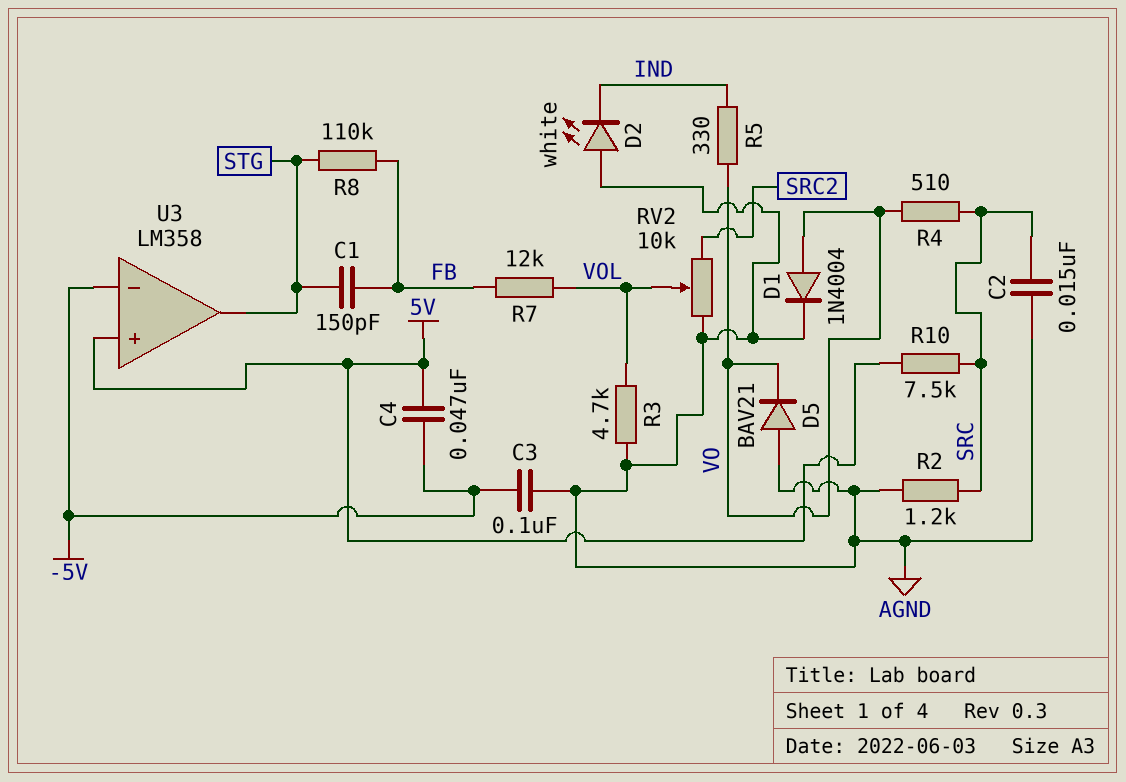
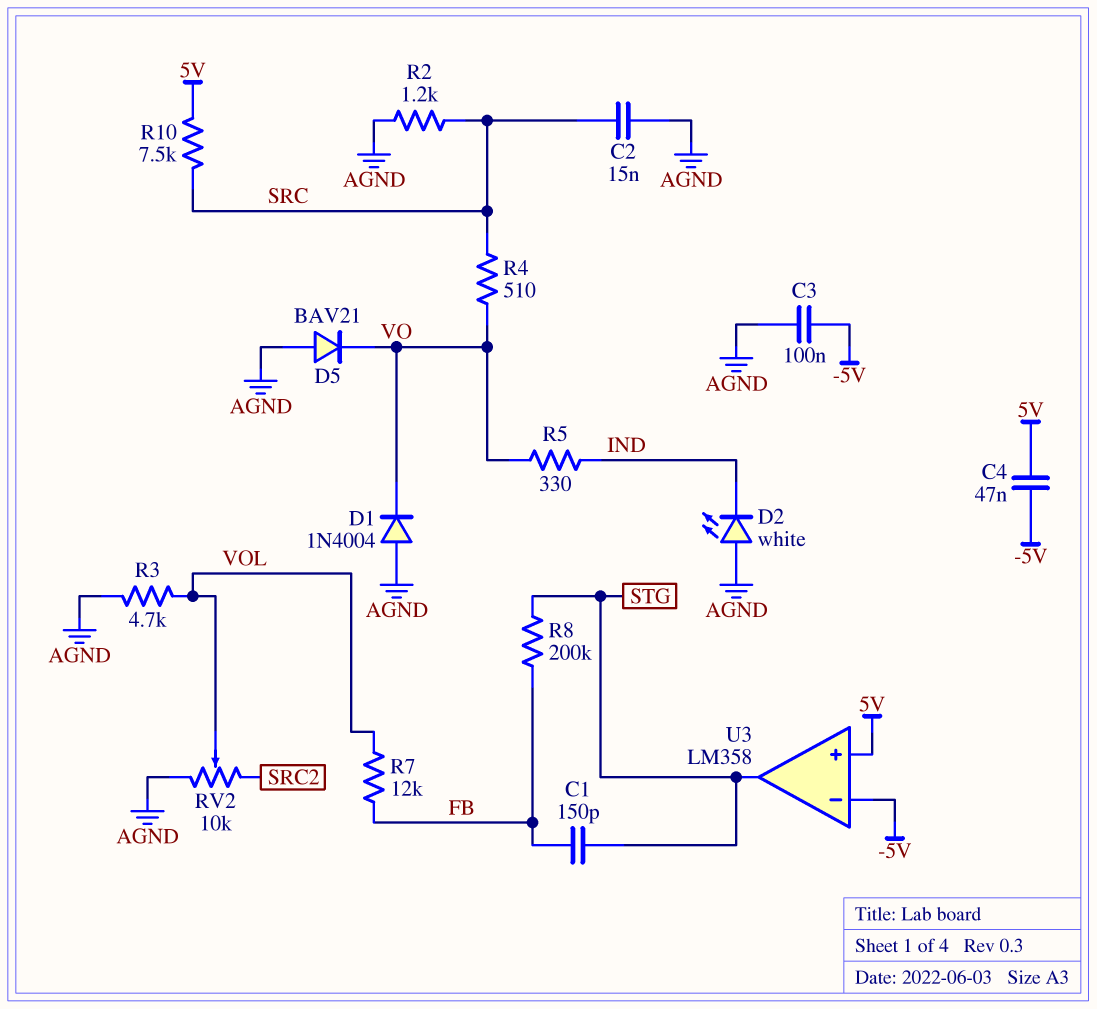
D1: diode 1N4004 (A VO, K AGND) -> diode 1N4004 (A AGND, K VO)
R8: 110k (FB, STG) -> 200k (FB, STG)

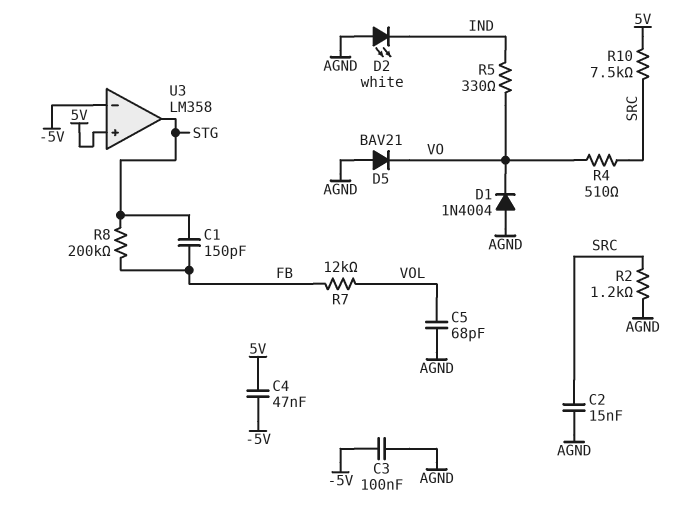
C5: none -> 68pF (AGND, VOL)
R3: 4.7k (AGND, VOL) -> none
RV2: 10k (AGND, SRC2, wiper VOL) -> none

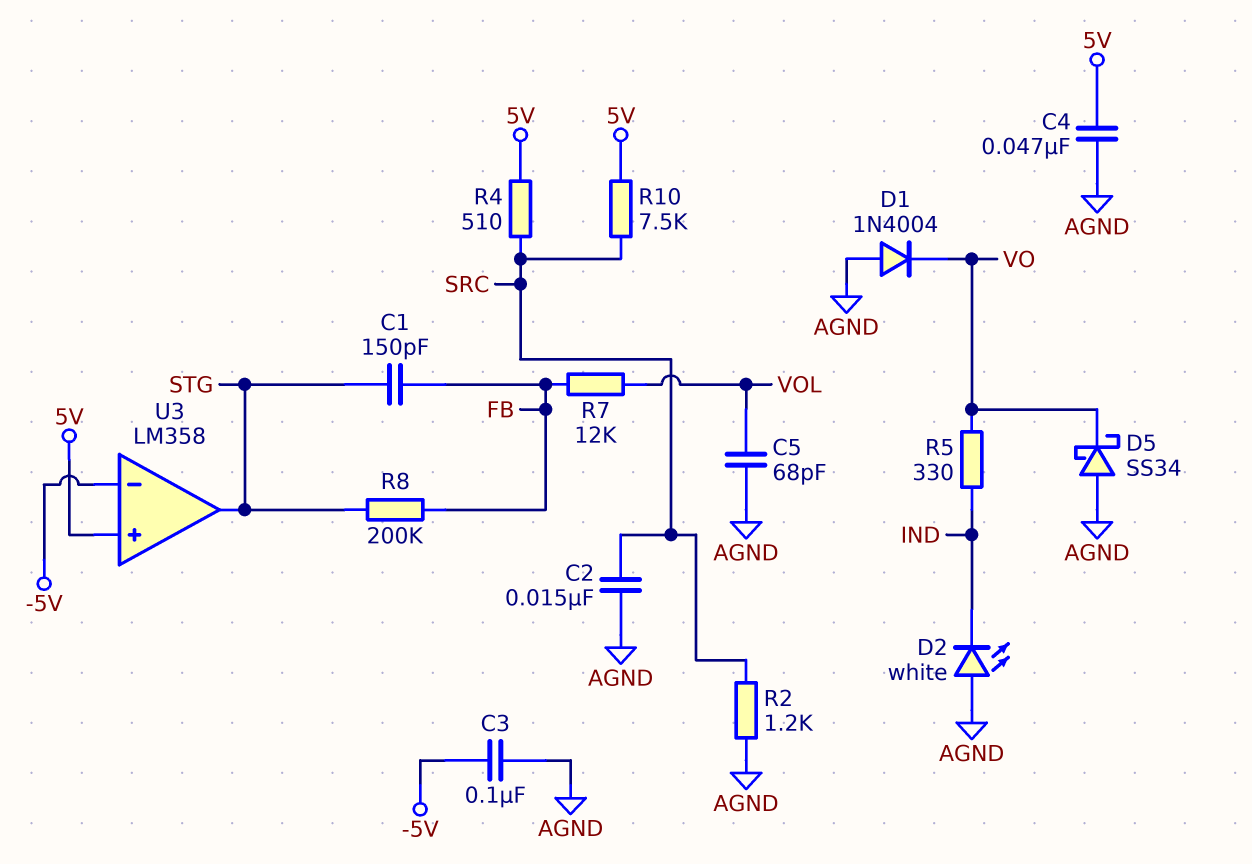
C4: 47nF (-5V, 5V) -> 47nF (5V, AGND)
D5: diode BAV21 (A AGND, K VO) -> schottky SS34 (A AGND, K VO)
R4: 510 (SRC, VO) -> 510 (5V, SRC)

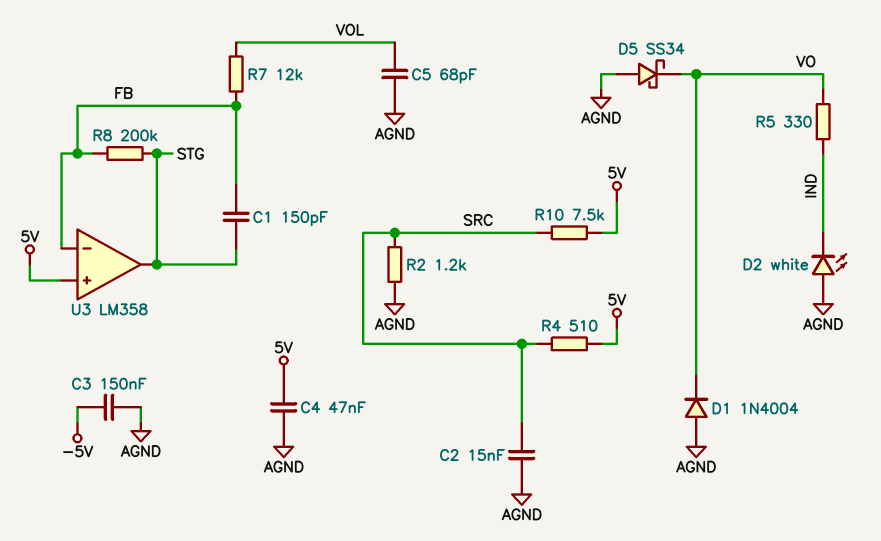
C3: 100nF (-5V, AGND) -> 150nF (-5V, AGND)
U3 pin in-: -5V -> FB

